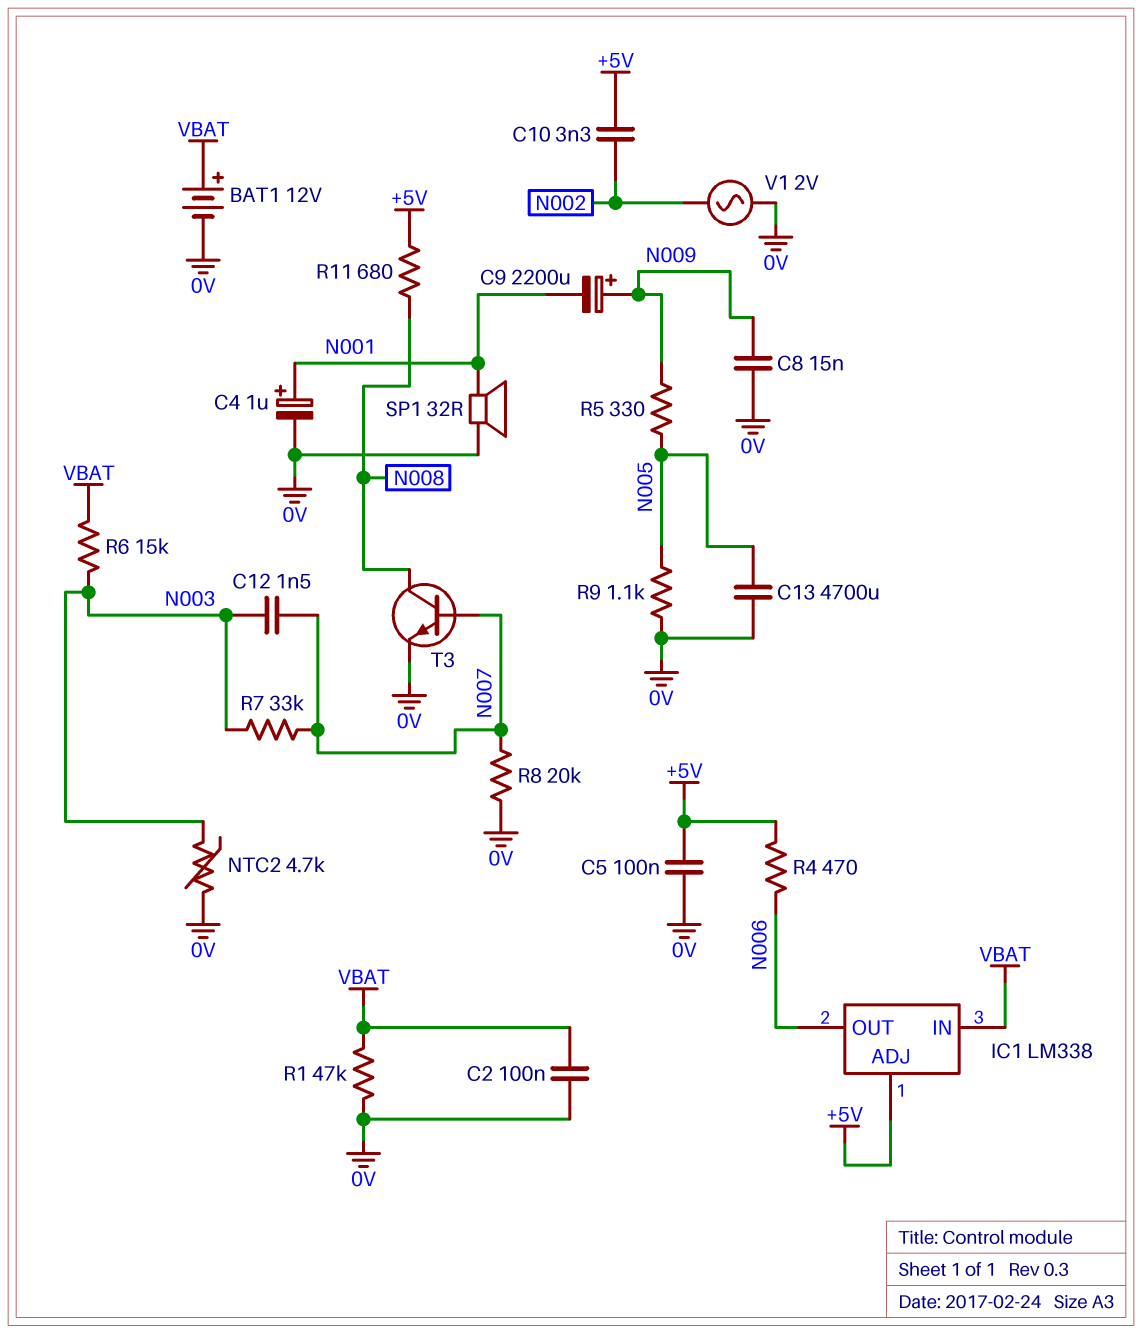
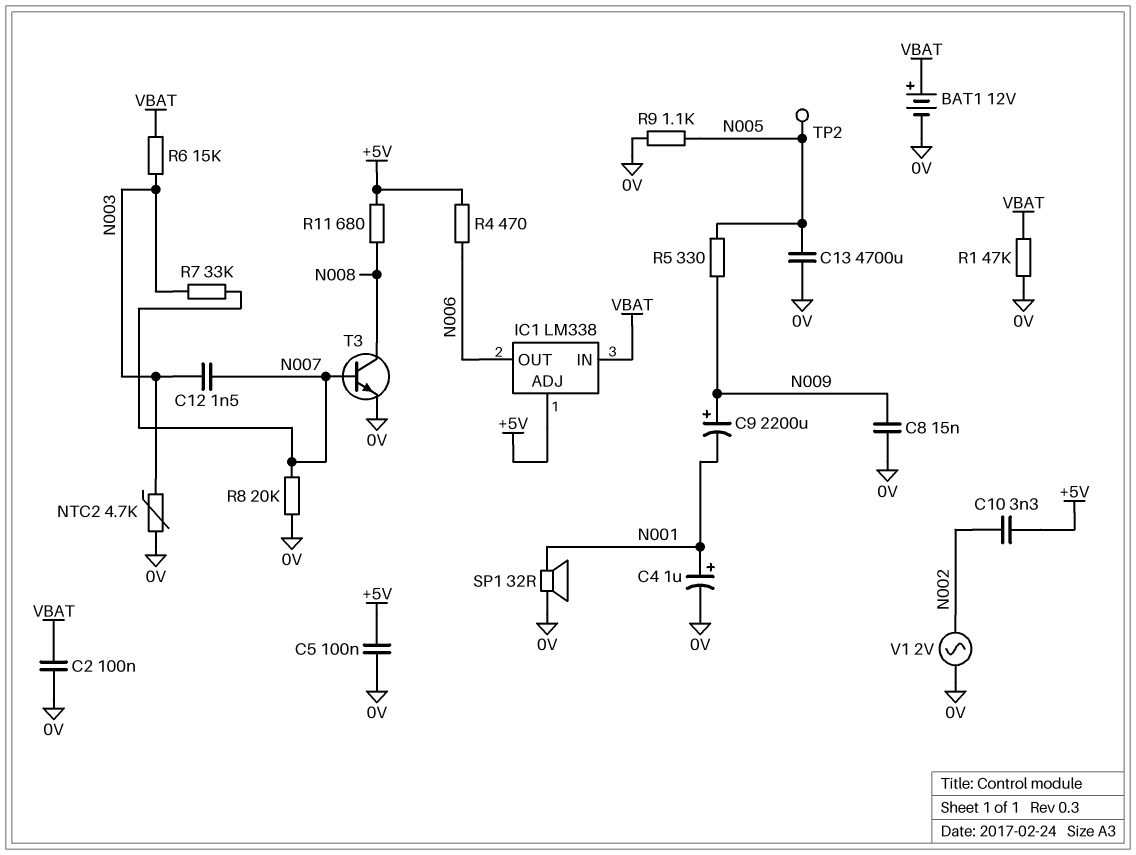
TP2: none -> test point (N005)

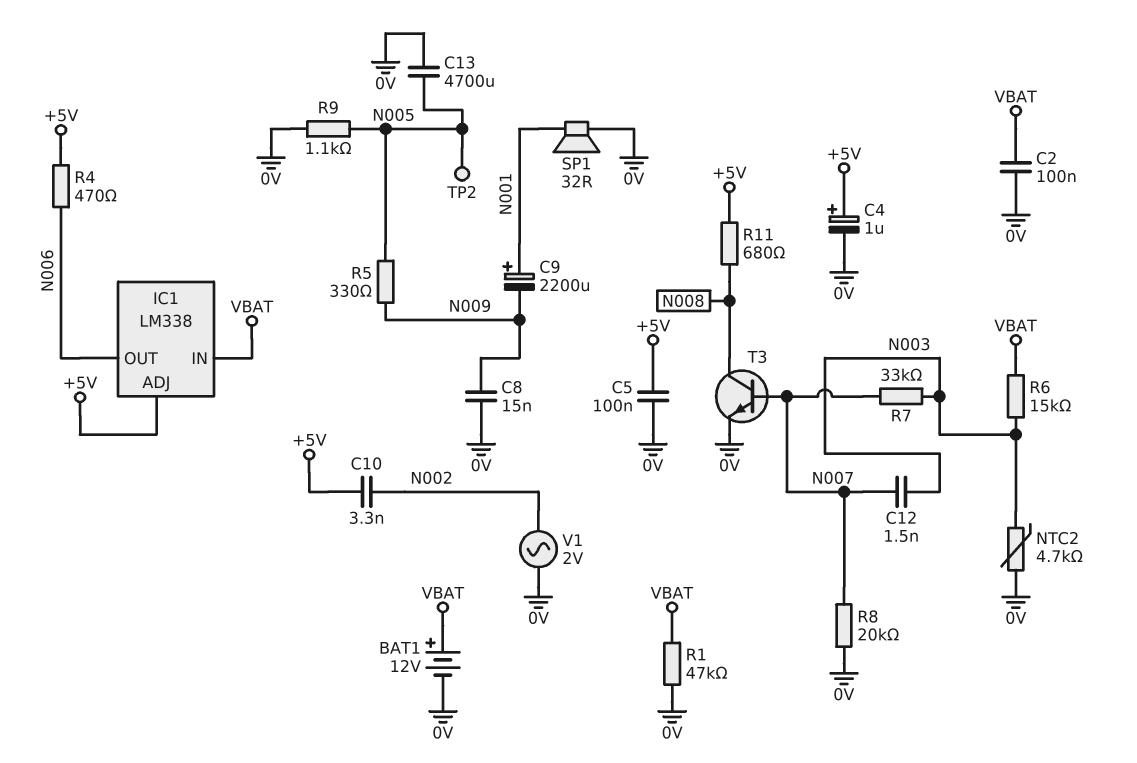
C4: 1uF (plus N001, minus 0V) -> 1uF (plus +5V, minus 0V)
C9: 2200uF (plus N009, minus N001) -> 2200uF (plus N001, minus N009)

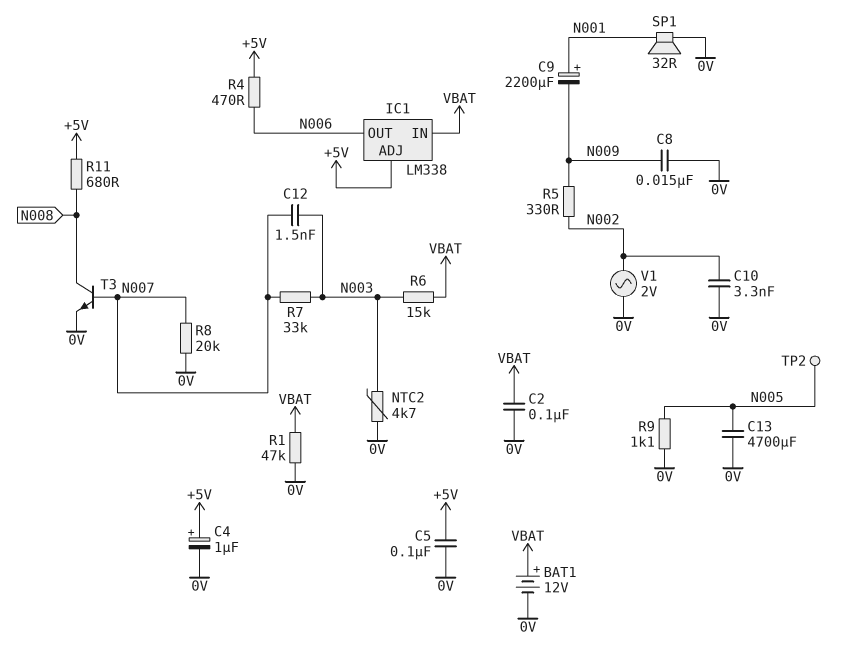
C10: 3.3nF (+5V, N002) -> 3.3nF (0V, N002)
R5: 330 (N005, N009) -> 330 (N002, N009)

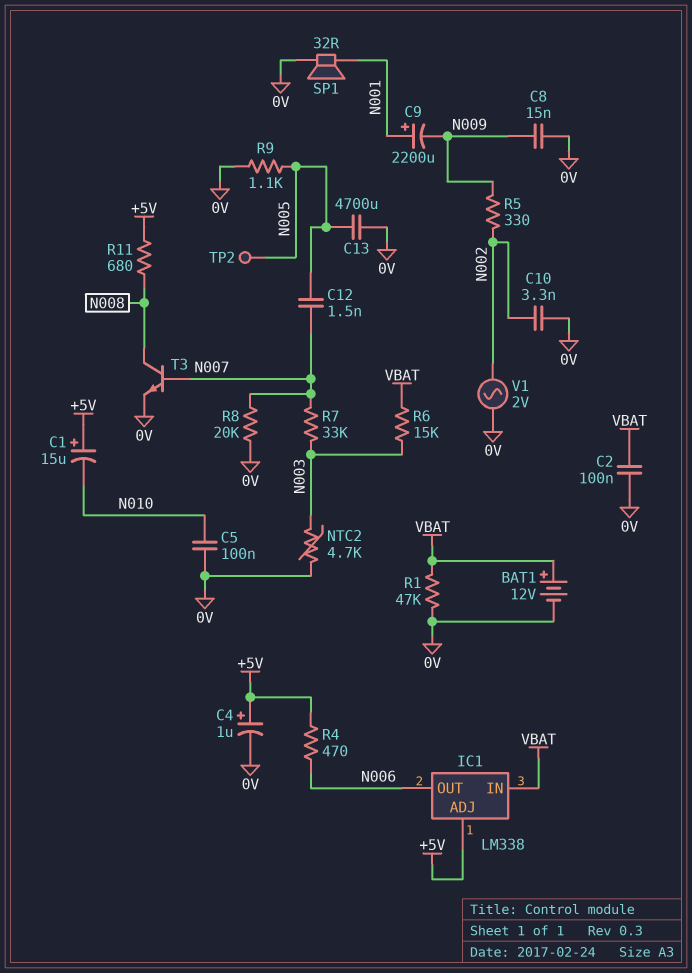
C1: none -> 15uF (plus +5V, minus N010)
C5: 100nF (+5V, 0V) -> 100nF (0V, N010)
C12: 1.5nF (N003, N007) -> 1.5nF (N005, N007)

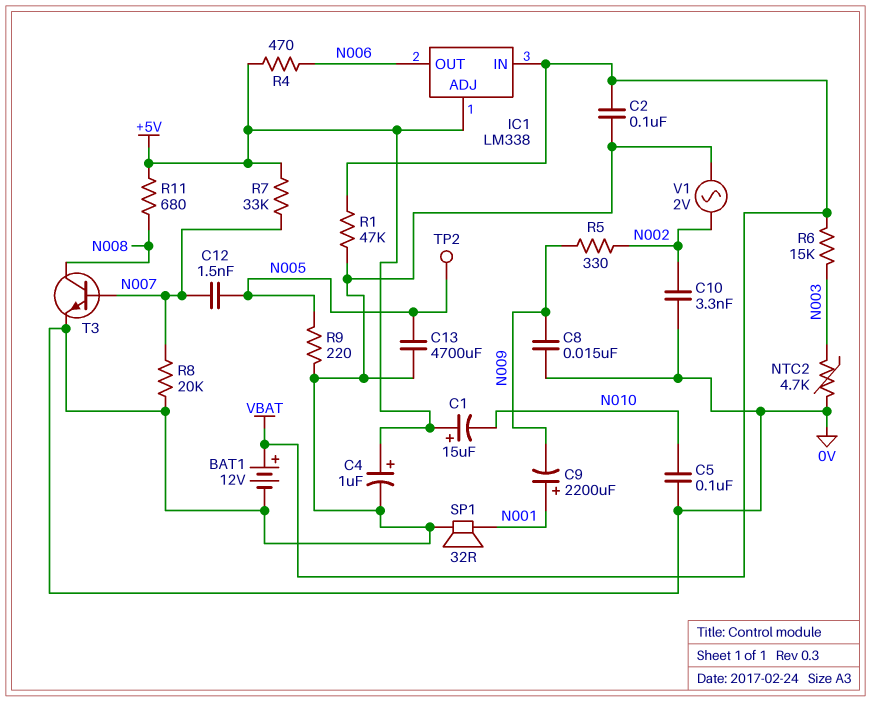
R7: 33k (N003, N007) -> 33k (+5V, N007)
R9: 1.1k (0V, N005) -> 220 (0V, N005)

